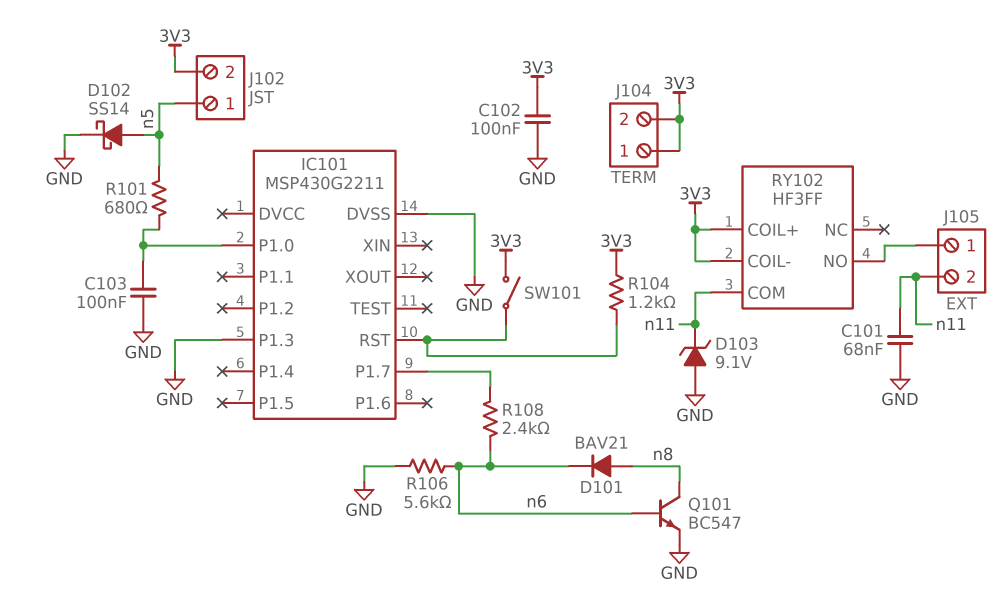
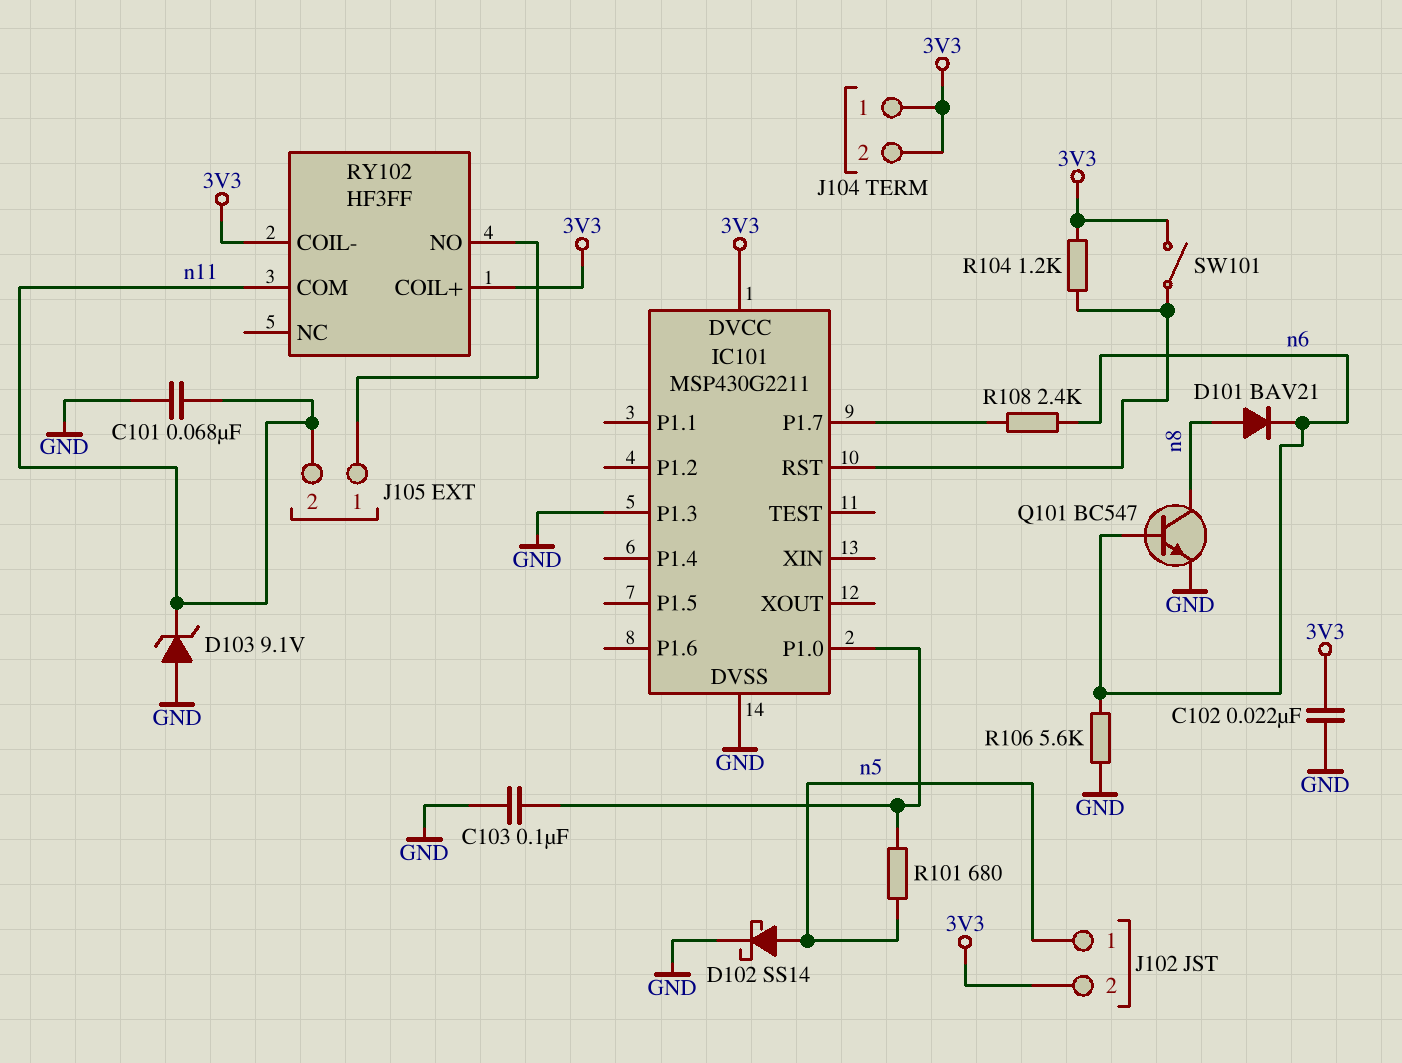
C102: 100nF (3V3, GND) -> 22nF (3V3, GND)
IC101 pin DVCC: none -> 3V3

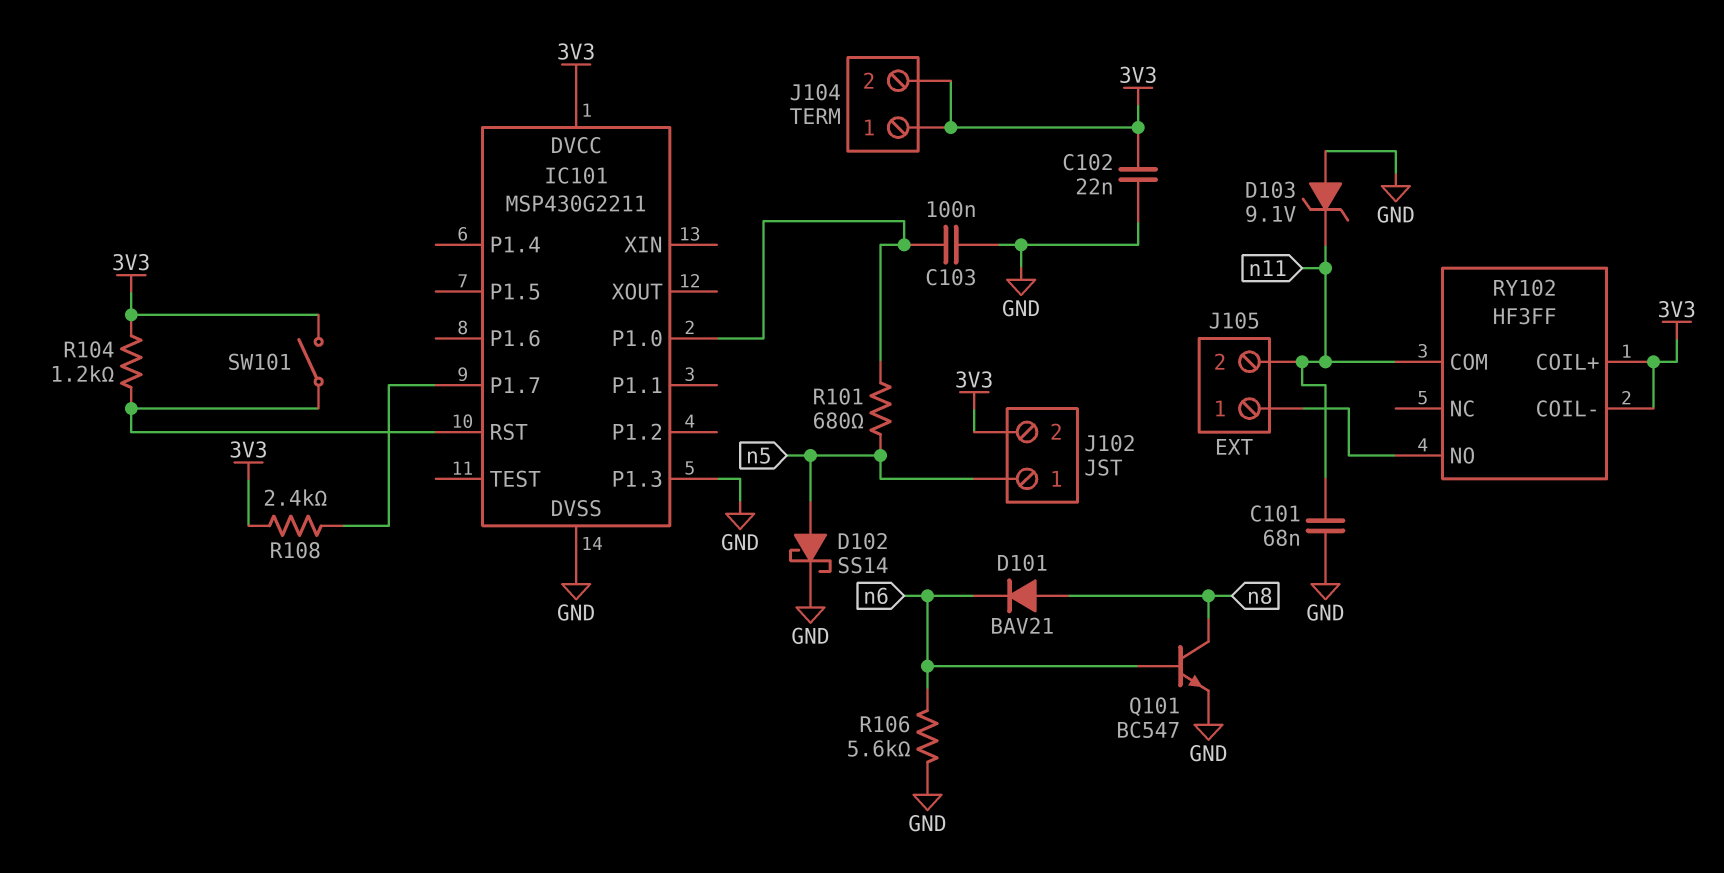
R108: 2.4k (IC101/P1.7, n6) -> 2.4k (3V3, IC101/P1.7)

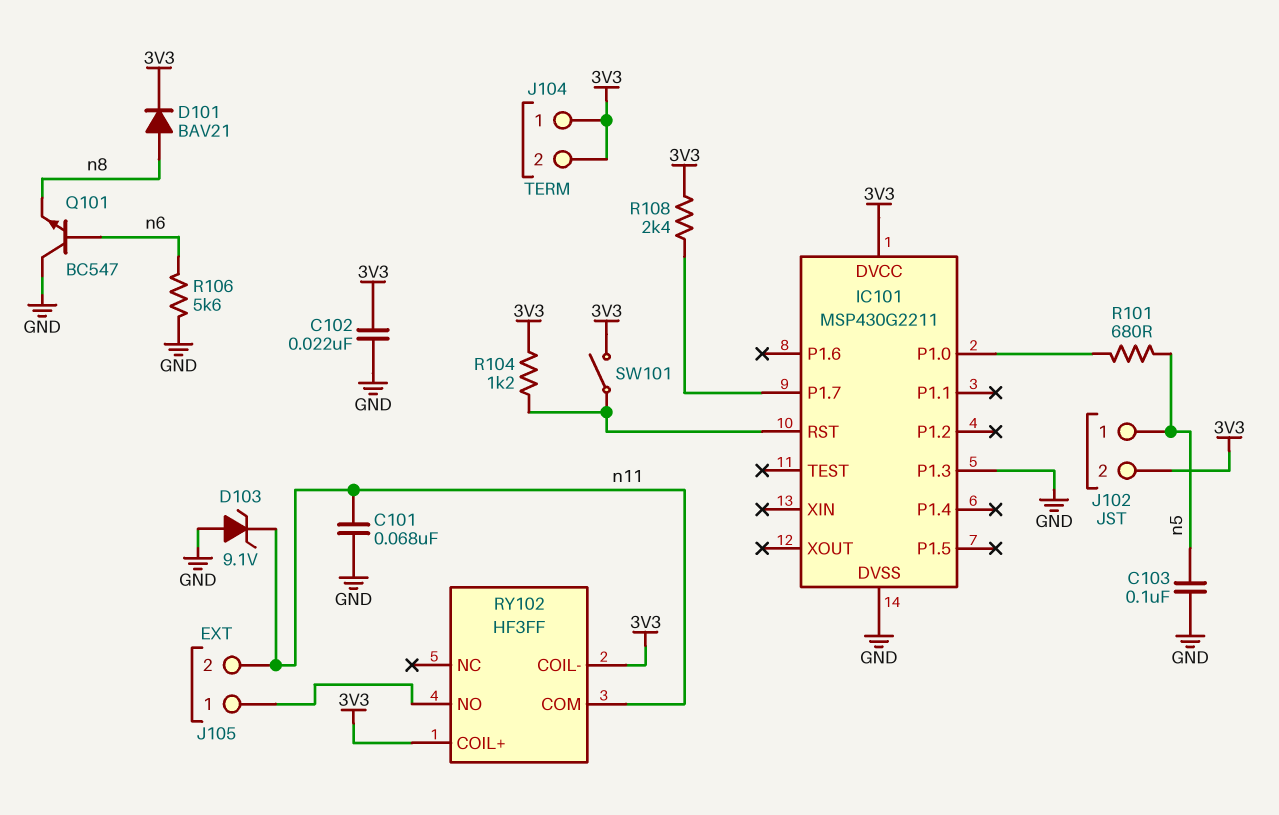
C103: 100nF (GND, IC101/P1.0) -> 100nF (GND, n5)
D101: diode BAV21 (A n8, K n6) -> diode BAV21 (A n8, K 3V3)
D102: schottky SS14 (A n5, K GND) -> none
Q101: NPN BC547 (B n6, C n8, E GND) -> NPN BC547 (B n6, C GND, E n8)

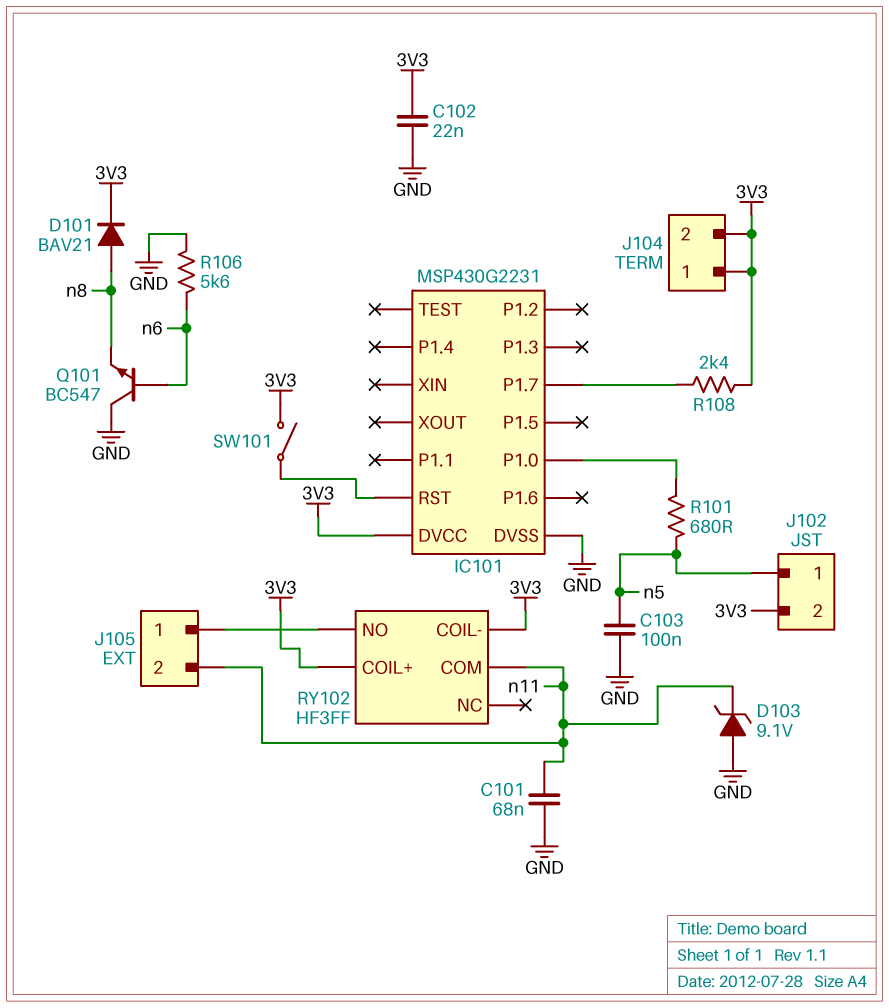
IC101: MSP430G2211 -> MSP430G2231
IC101 pin P1.3: GND -> none
R104: 1.2k (3V3, IC101/RST) -> none

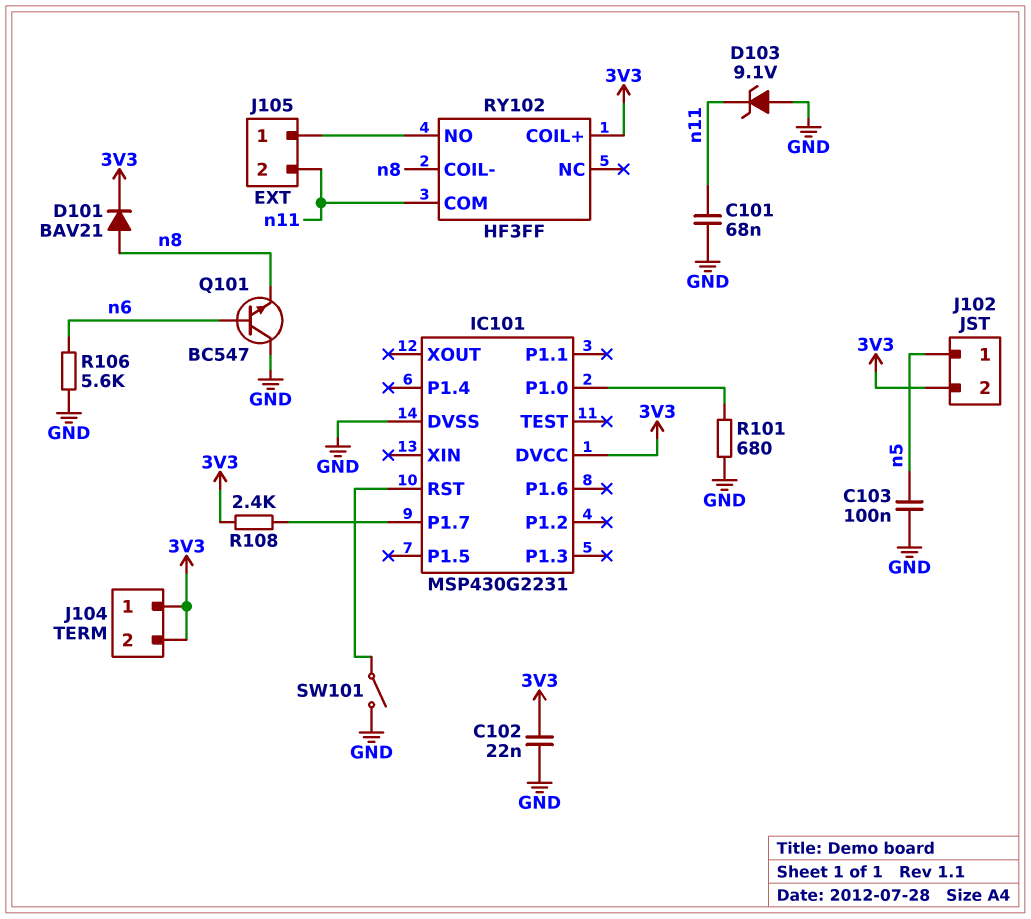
R101: 680 (IC101/P1.0, n5) -> 680 (GND, IC101/P1.0)
RY102 pin COIL-: 3V3 -> n8
SW101: switch (3V3, IC101/RST) -> switch (GND, IC101/RST)

